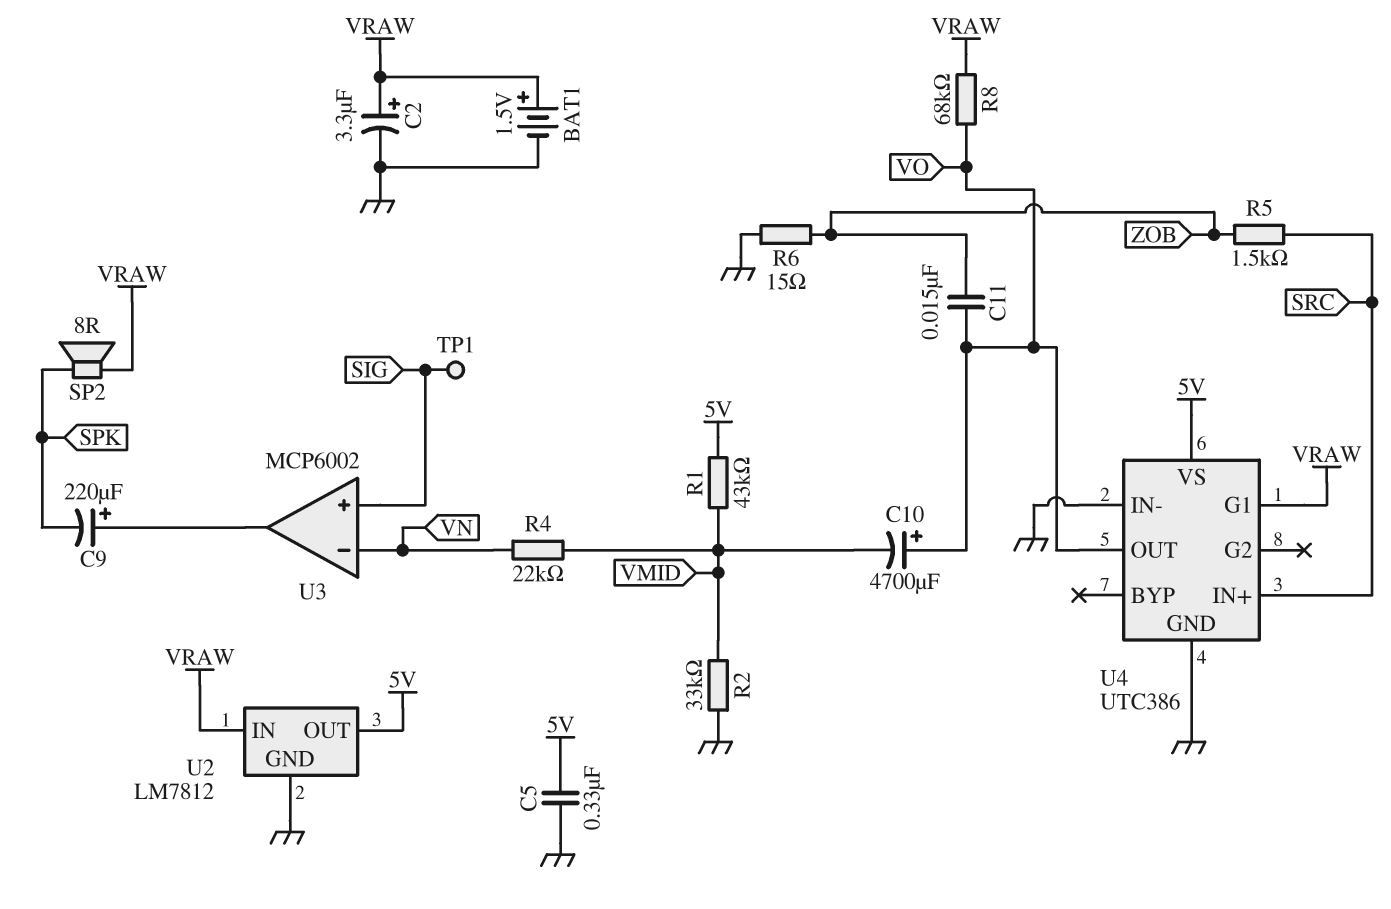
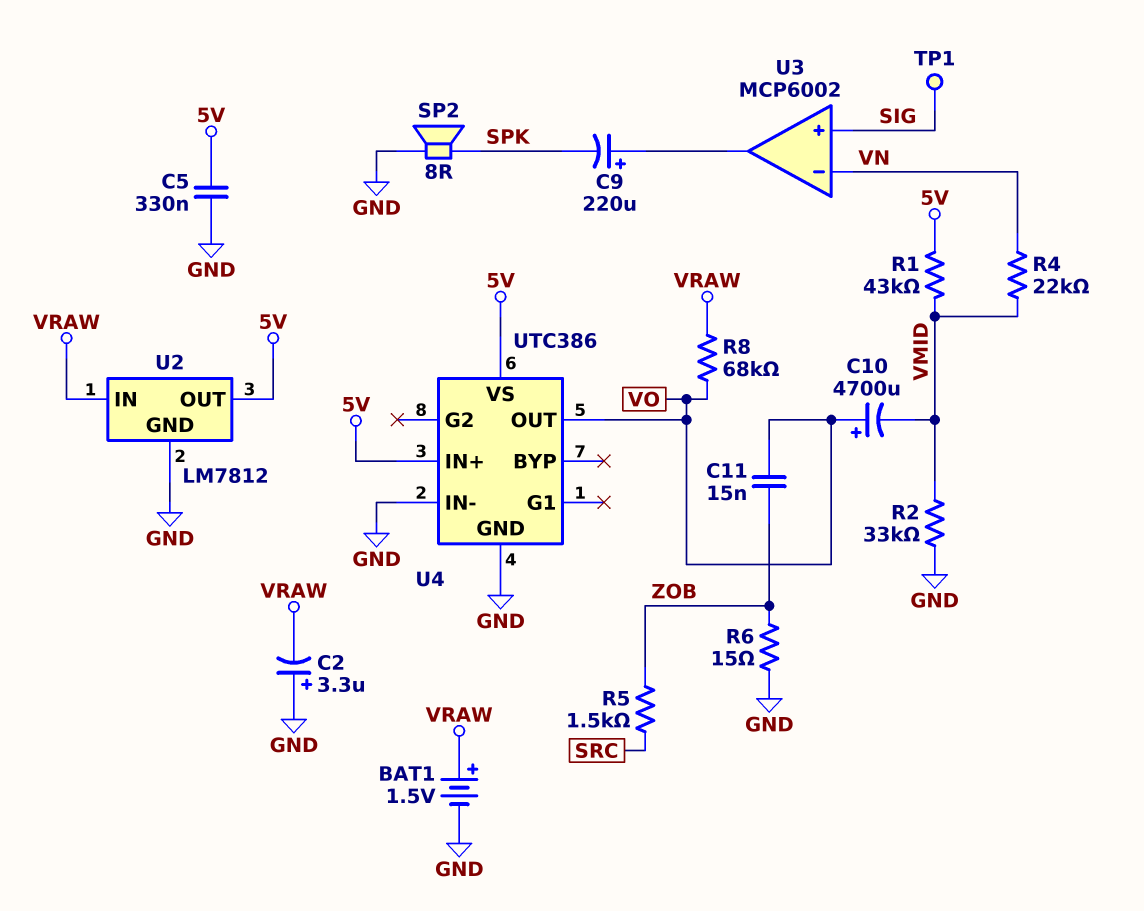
C2: 3.3uF (plus VRAW, minus GND) -> 3.3uF (plus GND, minus VRAW)
SP2: speaker 8R (SPK, VRAW) -> speaker 8R (GND, SPK)
U4 pin G1: VRAW -> none
U4 pin IN+: SRC -> 5V

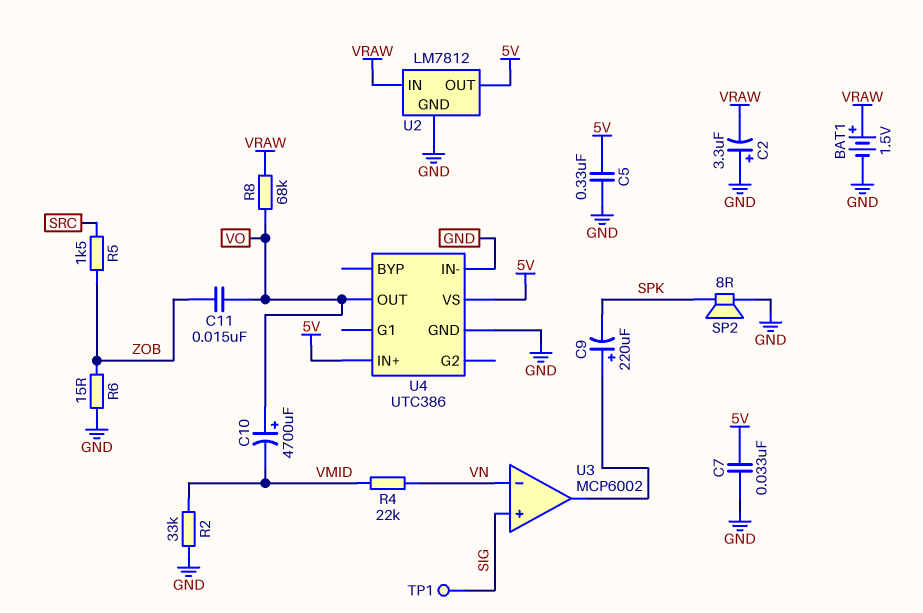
C7: none -> 33nF (5V, GND)
R1: 43k (5V, VMID) -> none

